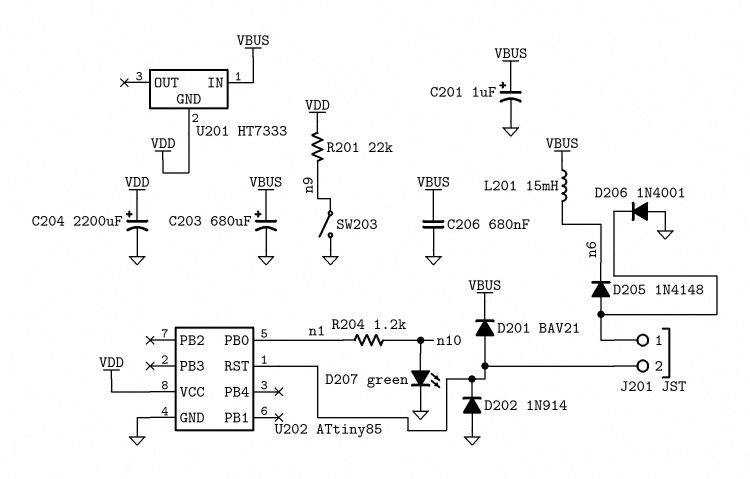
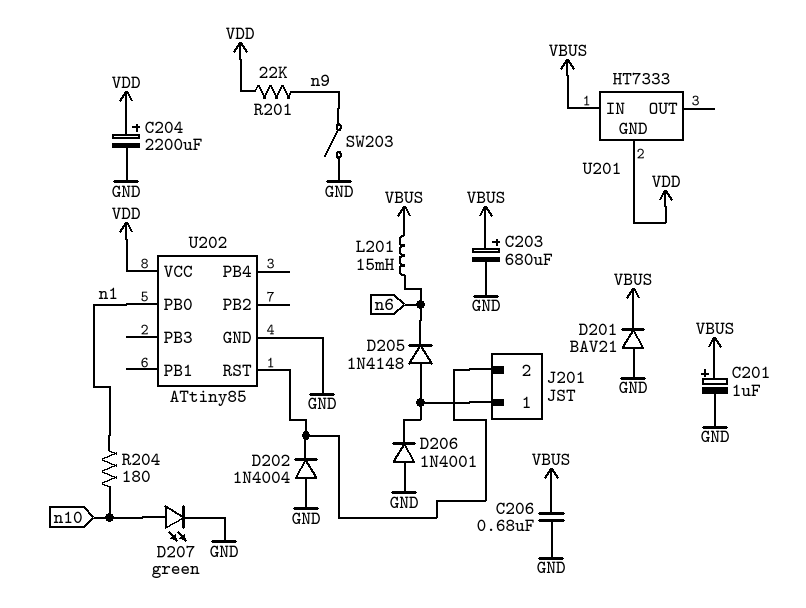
D201: diode BAV21 (A J201/2, K VBUS) -> diode BAV21 (A GND, K VBUS)
D202: diode 1N914 (A GND, K J201/2) -> diode 1N4004 (A GND, K J201/2)
R204: 1.2k (n1, n10) -> 180 (n1, n10)

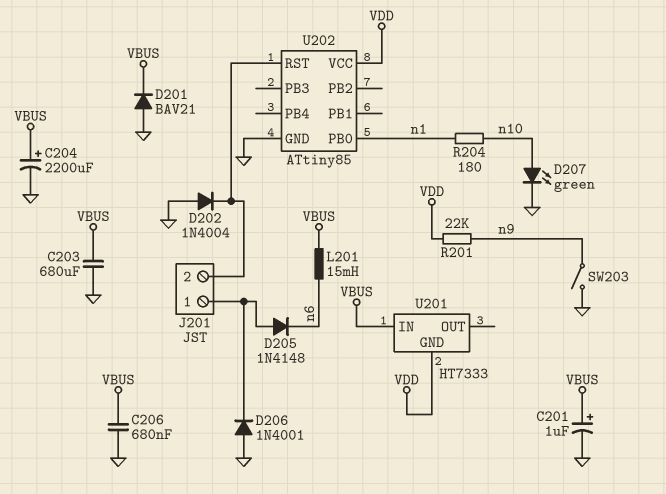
C203: 680uF (plus VBUS, minus GND) -> 680uF (GND, VBUS)
C204: 2200uF (plus VDD, minus GND) -> 2200uF (plus VBUS, minus GND)

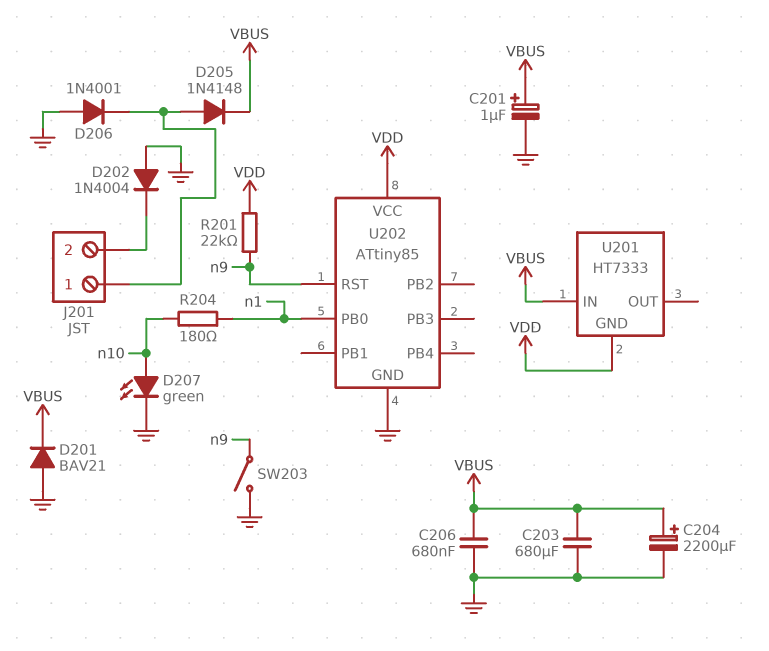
D205: diode 1N4148 (A J201/1, K n6) -> diode 1N4148 (A J201/1, K VBUS)
L201: 15mH (VBUS, n6) -> none
U202 pin RST: J201/2 -> n9

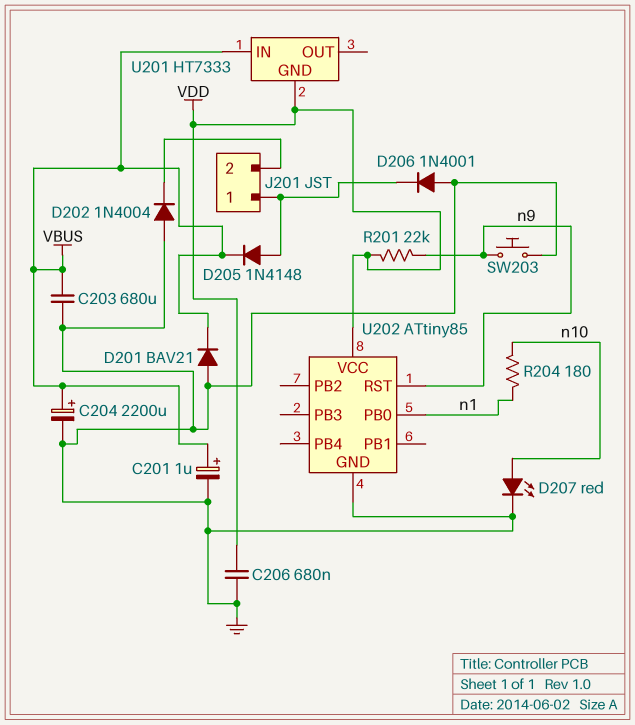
C206: 680nF (GND, VBUS) -> 680nF (GND, VDD)
D207: LED green (A n10, K GND) -> LED red (A n10, K GND)
SW203: switch (GND, n9) -> button (GND, n9)

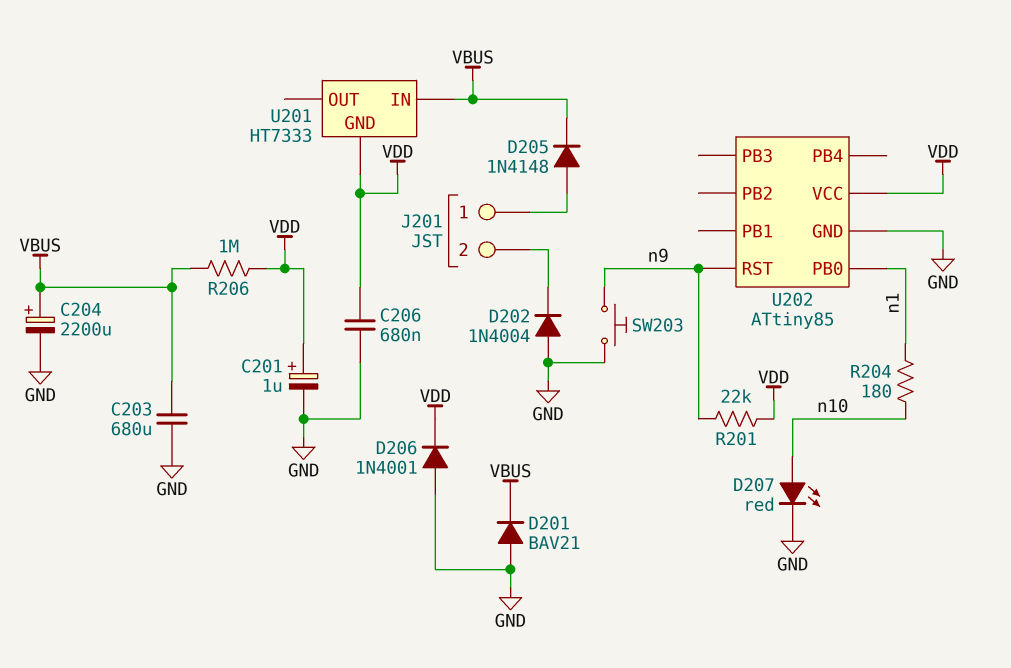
C201: 1uF (plus VBUS, minus GND) -> 1uF (plus VDD, minus GND)
D206: diode 1N4001 (A GND, K J201/1) -> diode 1N4001 (A GND, K VDD)
R206: none -> 1M (VBUS, VDD)

